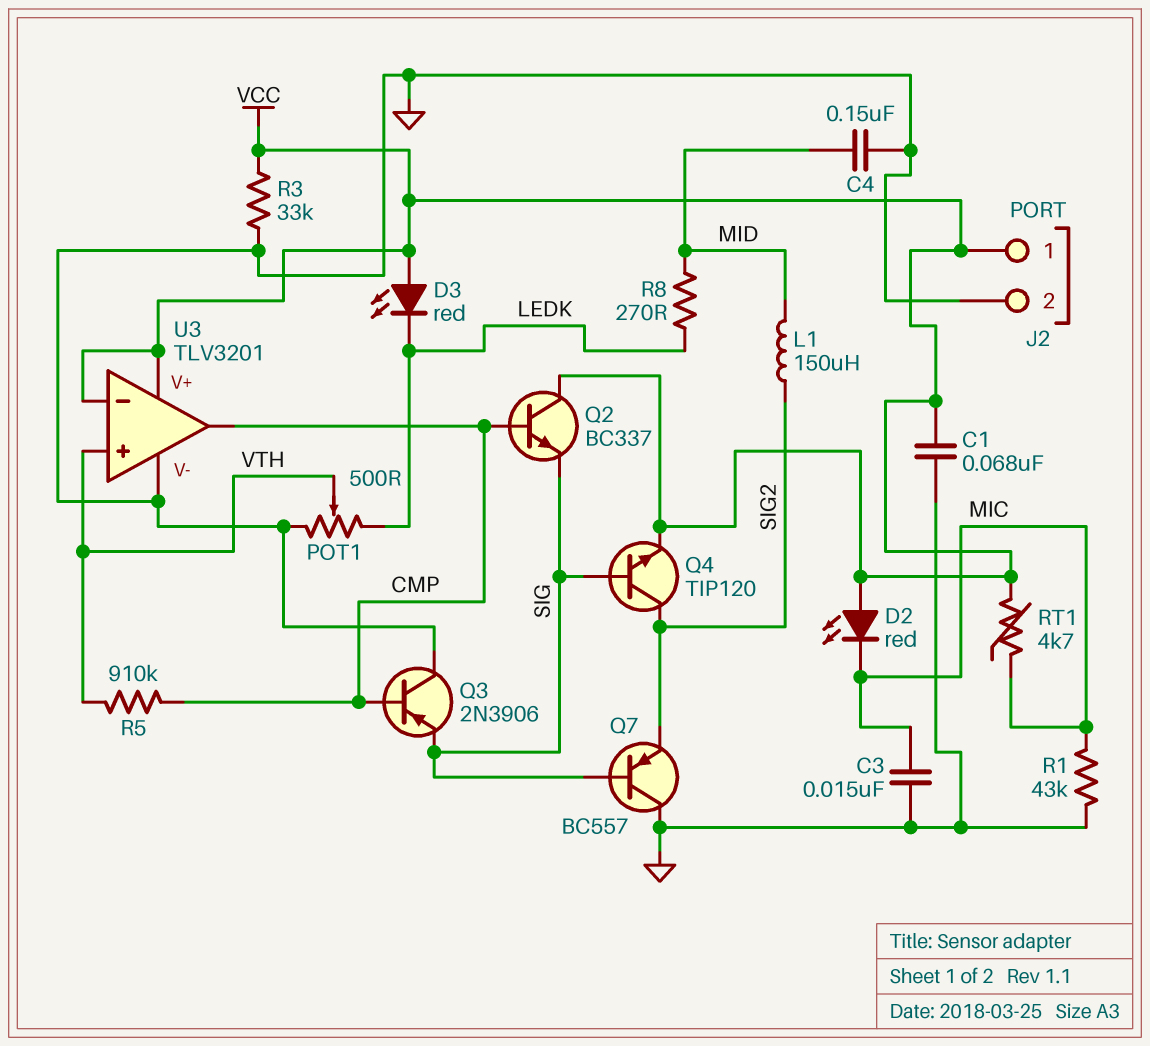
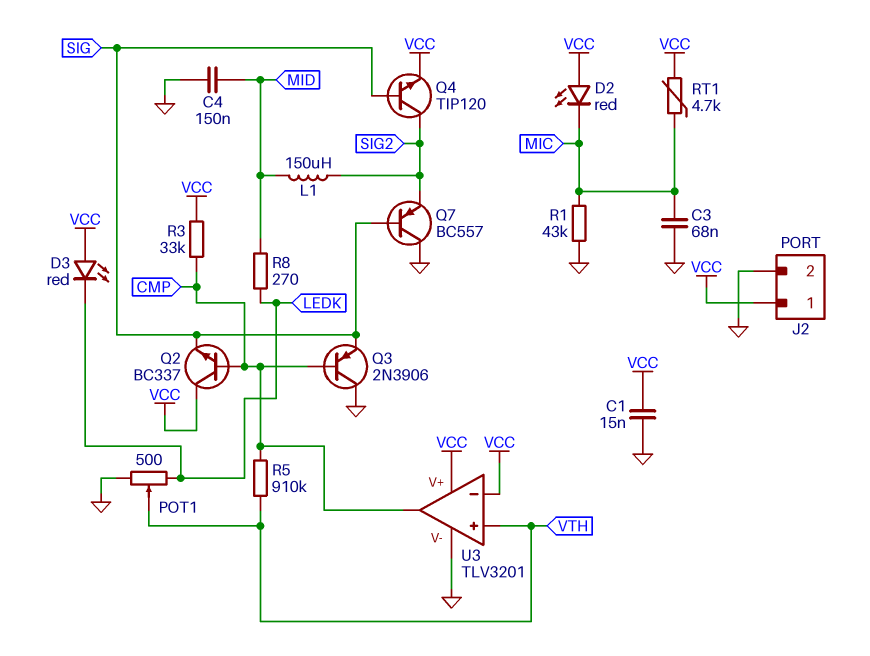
C1: 68nF (GND, VCC) -> 15nF (GND, VCC)
C3: 15nF (GND, MIC) -> 68nF (GND, MIC)
R3: 33k (GND, VCC) -> 33k (CMP, VCC)

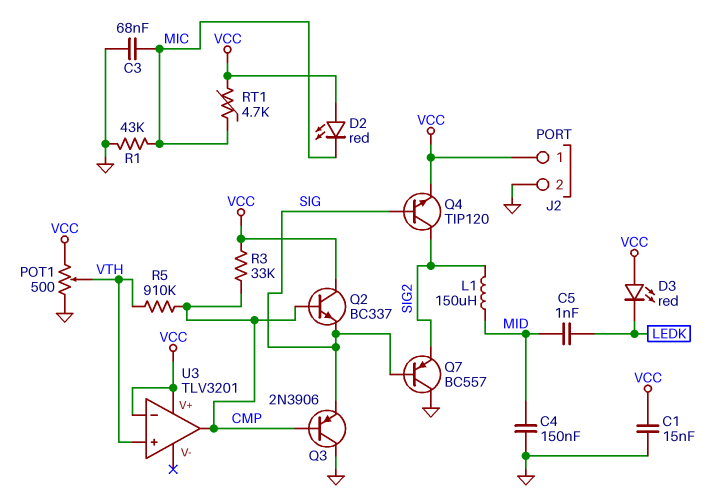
C5: none -> 1nF (LEDK, MID)
POT1: 500 (GND, LEDK, wiper VTH) -> 500 (GND, VCC, wiper VTH)
R8: 270 (LEDK, MID) -> none
U3 pin V-: GND -> none

